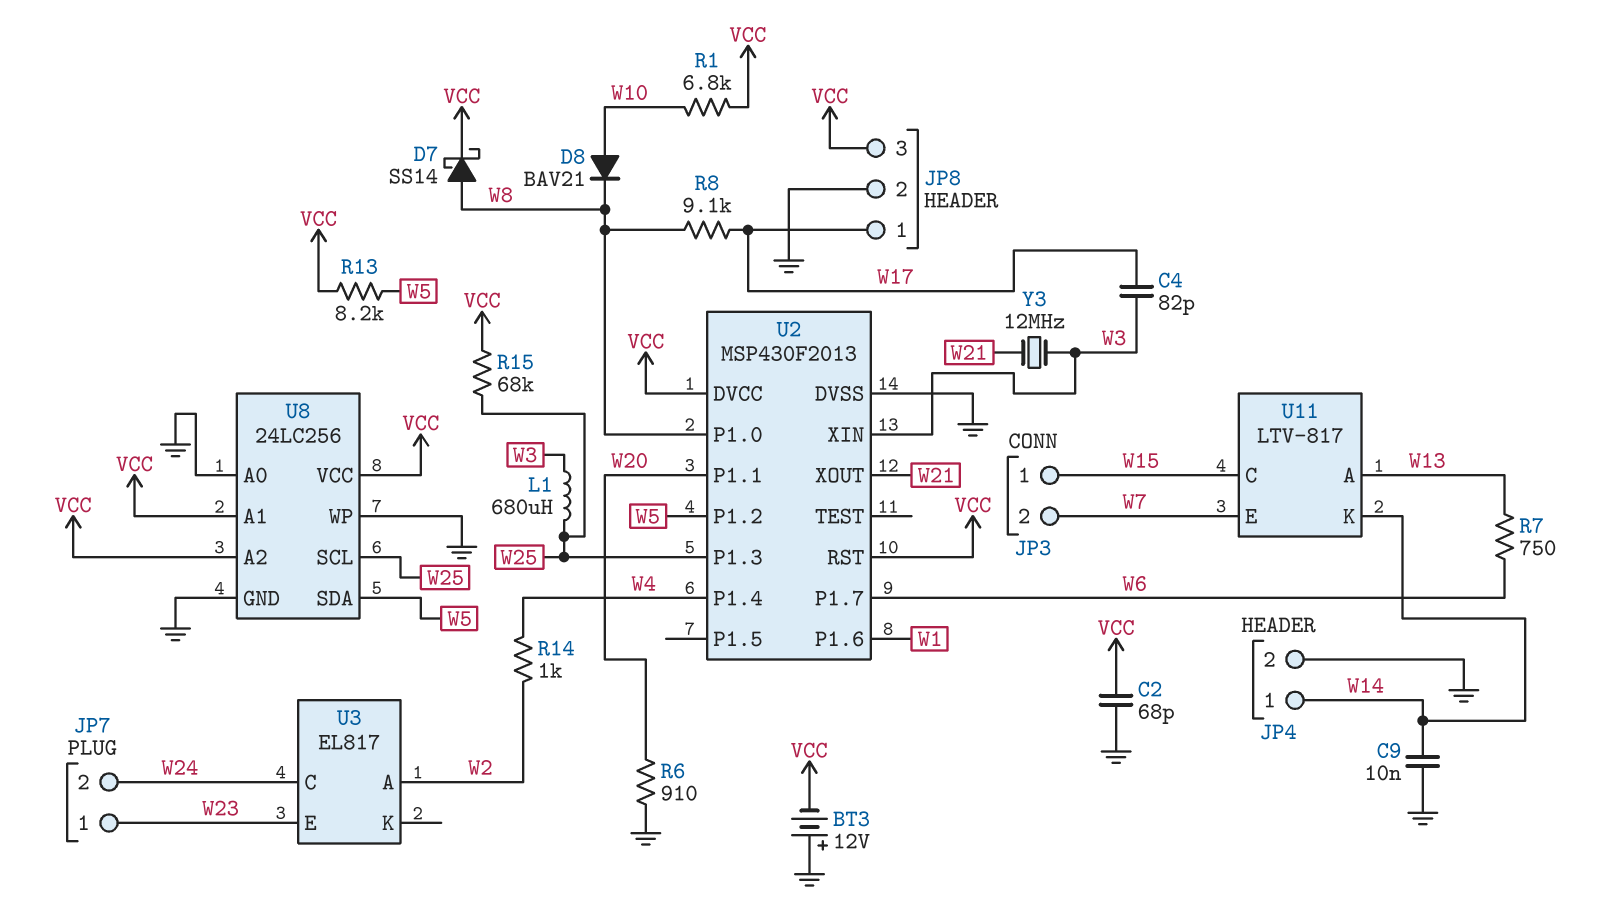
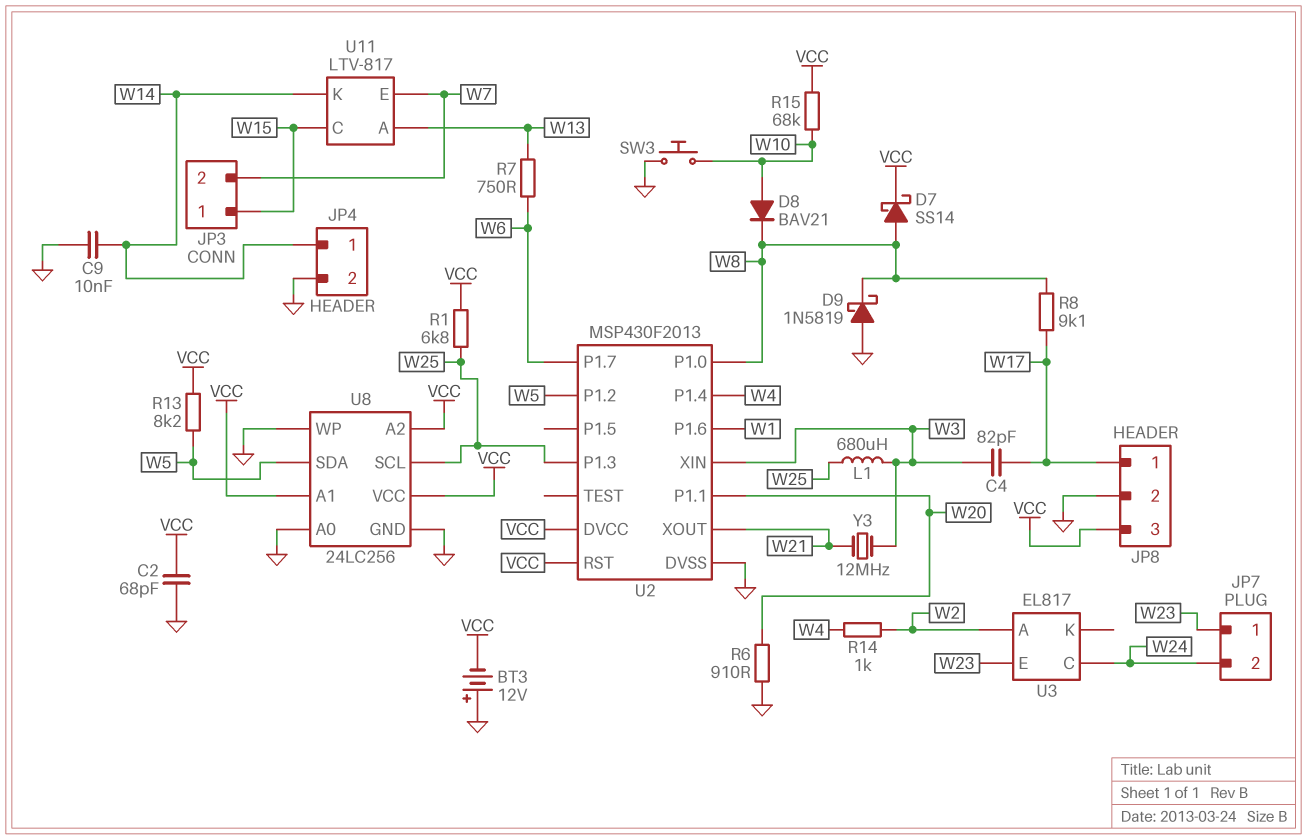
D9: none -> schottky 1N5819 (A GND, K W8)
R1: 6.8k (VCC, W10) -> 6.8k (VCC, W25)
R15: 68k (VCC, W25) -> 68k (VCC, W10)
SW3: none -> button (GND, W10)

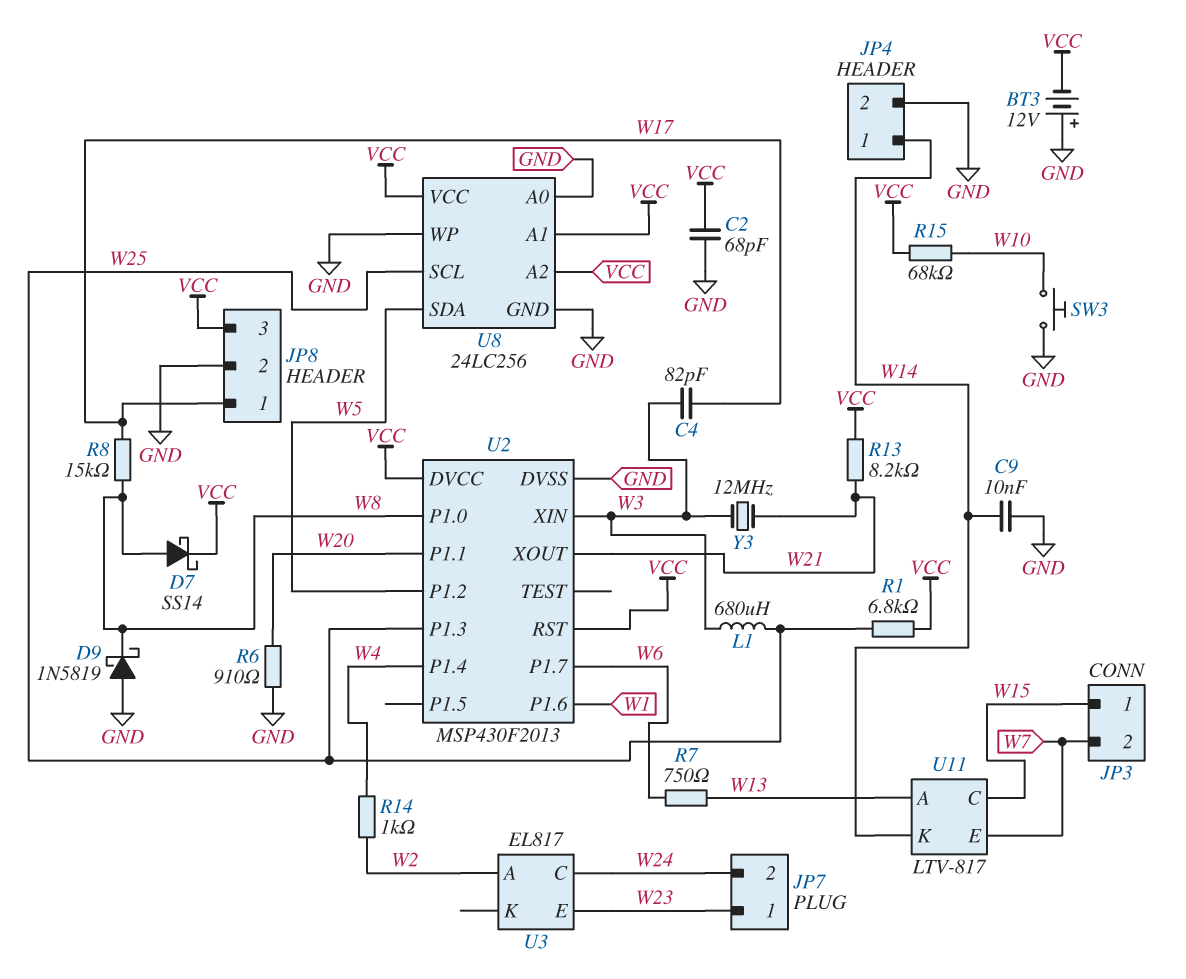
D8: diode BAV21 (A W10, K W8) -> none
R8: 9.1k (W8, W17) -> 15k (W8, W17)
R13: 8.2k (VCC, W5) -> 8.2k (VCC, W21)

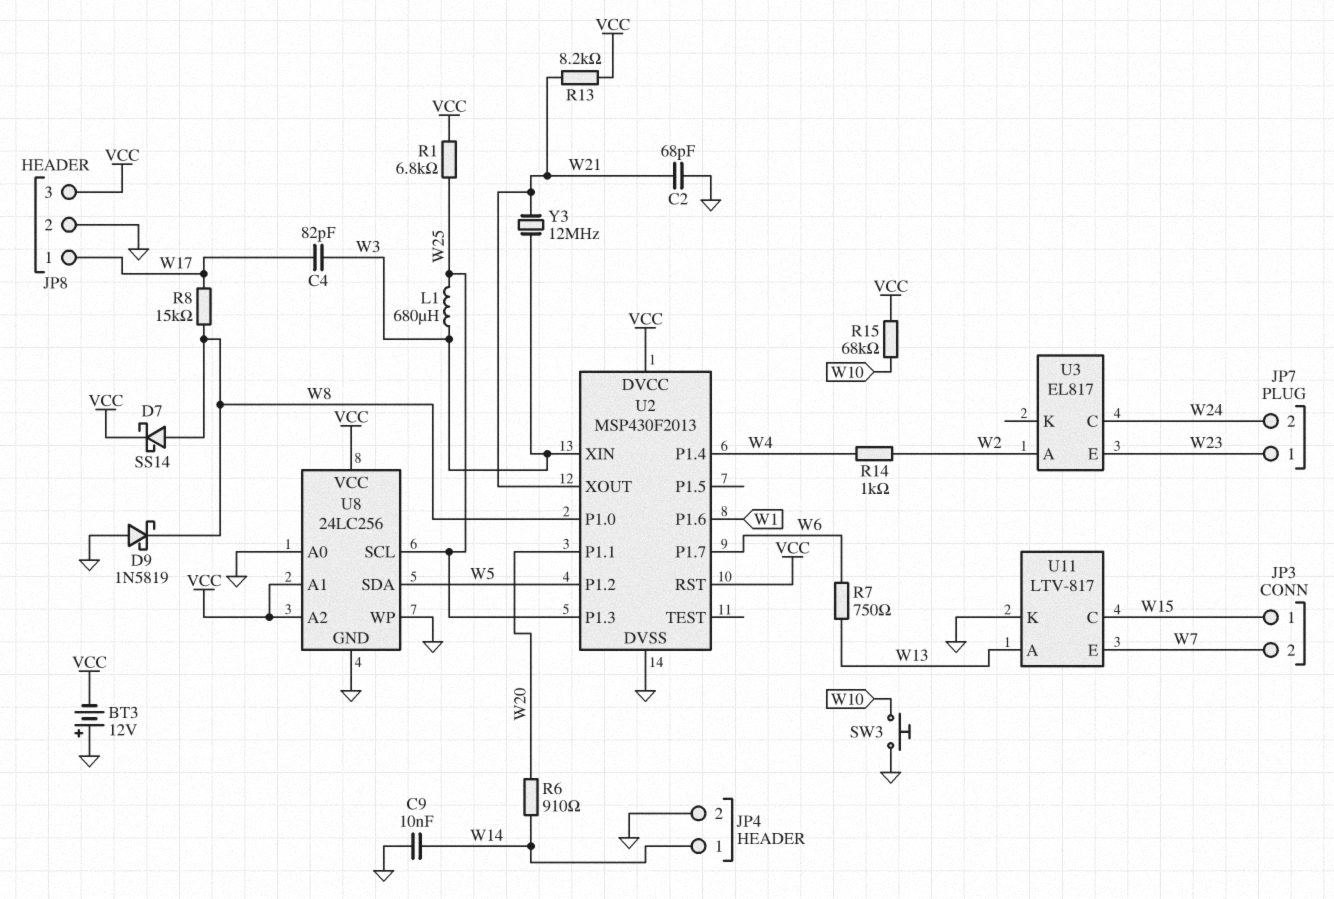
C2: 68pF (GND, VCC) -> 68pF (GND, W21)
R6: 910 (GND, W20) -> 910 (W14, W20)
U11 pin K: W14 -> GND

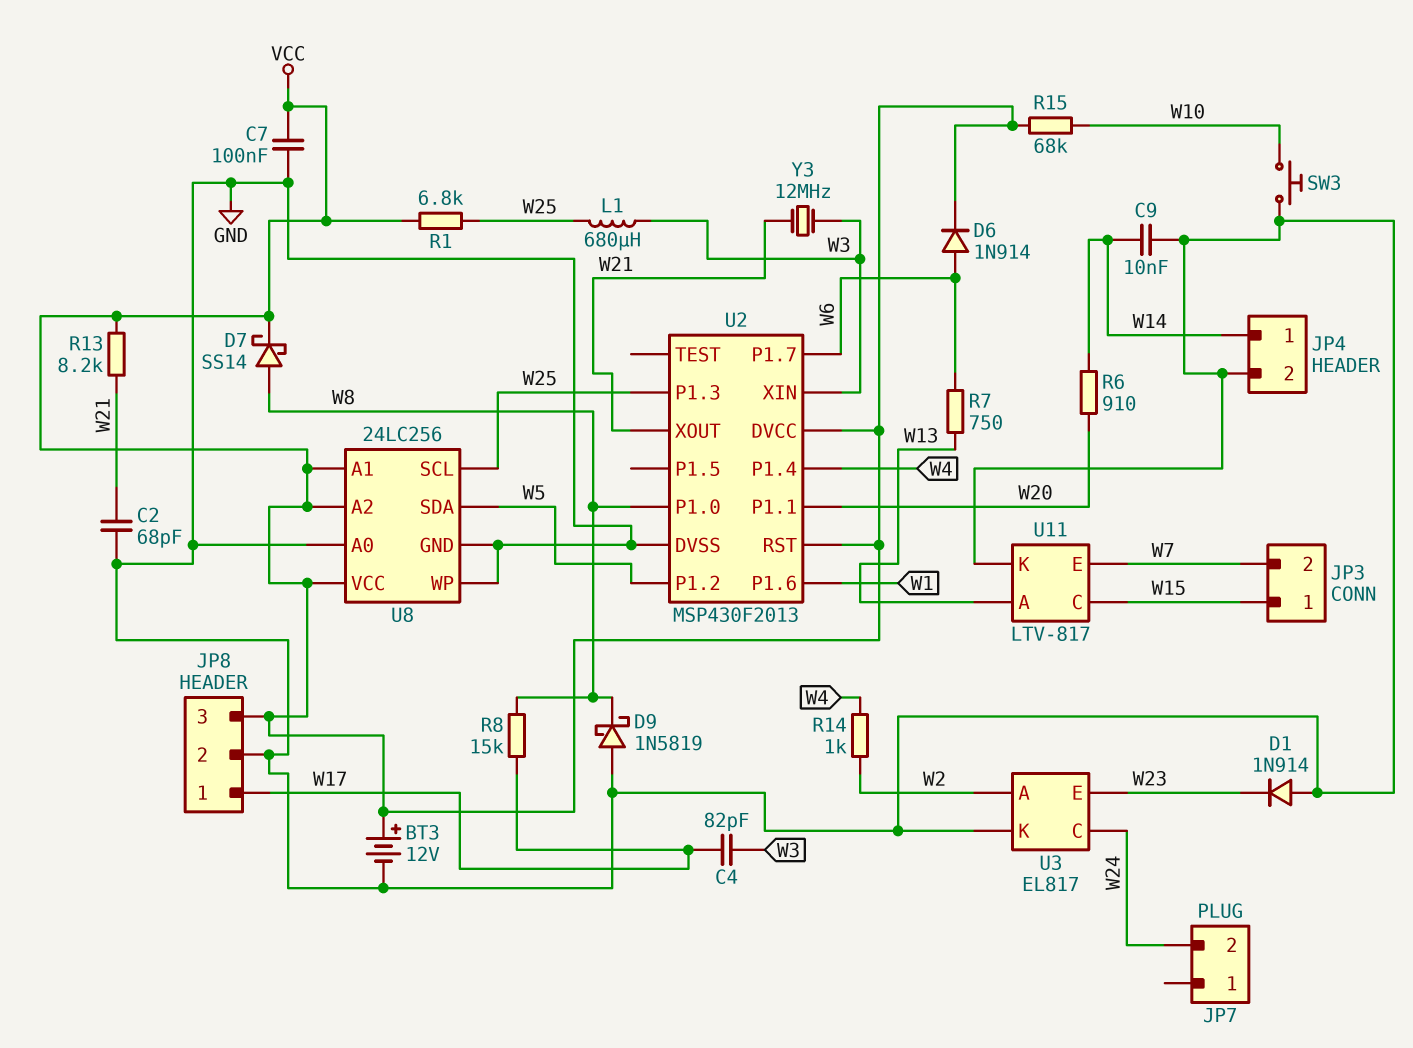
BT3: 12V (plus GND, minus VCC) -> 12V (plus VCC, minus GND)
C7: none -> 100nF (GND, VCC)
D1: none -> diode 1N914 (A GND, K W23)
D6: none -> diode 1N914 (A W6, K VCC)
JP7 pin 1: W23 -> none
U3 pin K: none -> GND

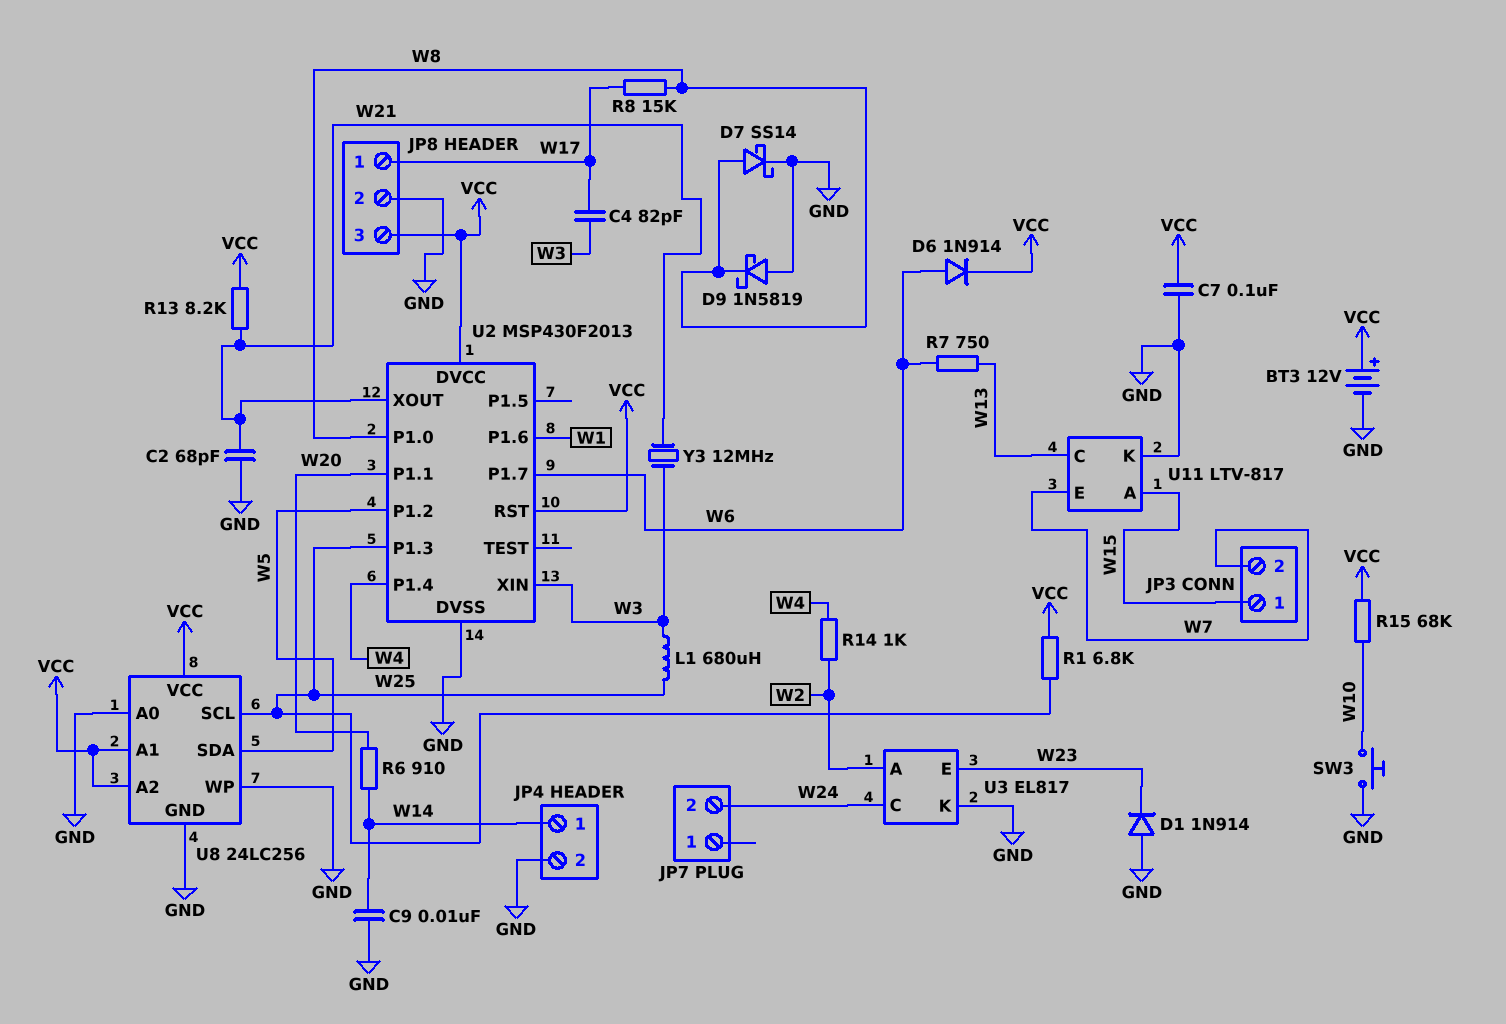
D7: schottky SS14 (A W8, K VCC) -> schottky SS14 (A W8, K GND)
U11 pin A: W13 -> W15
U11 pin C: W15 -> W13

